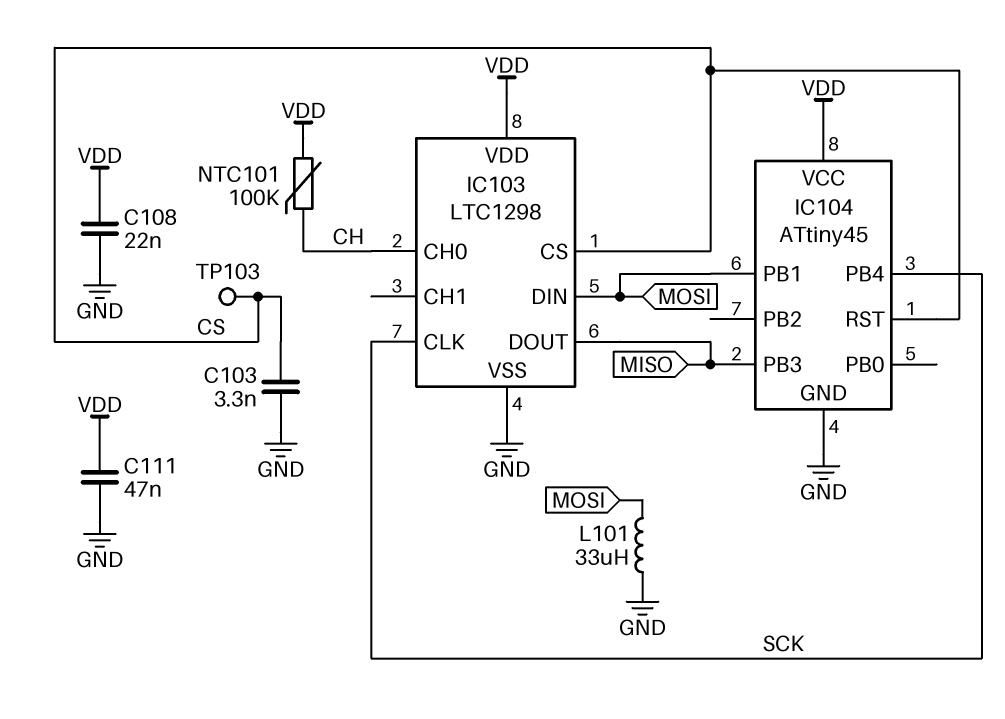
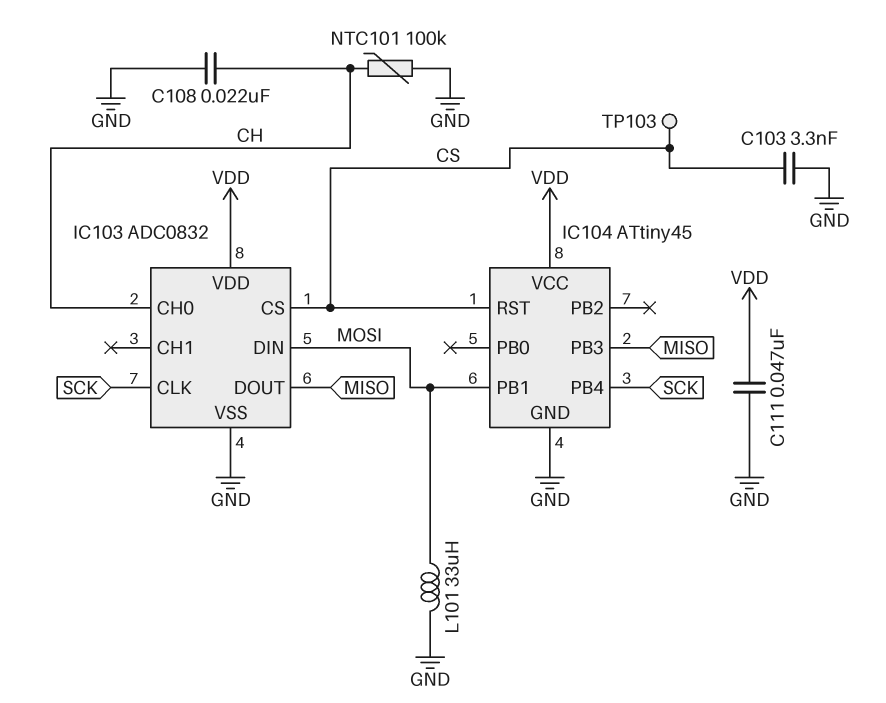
C108: 22nF (GND, VDD) -> 22nF (CH, GND)
IC103: LTC1298 -> ADC0832
NTC101: 100k (CH, VDD) -> 100k (CH, GND)

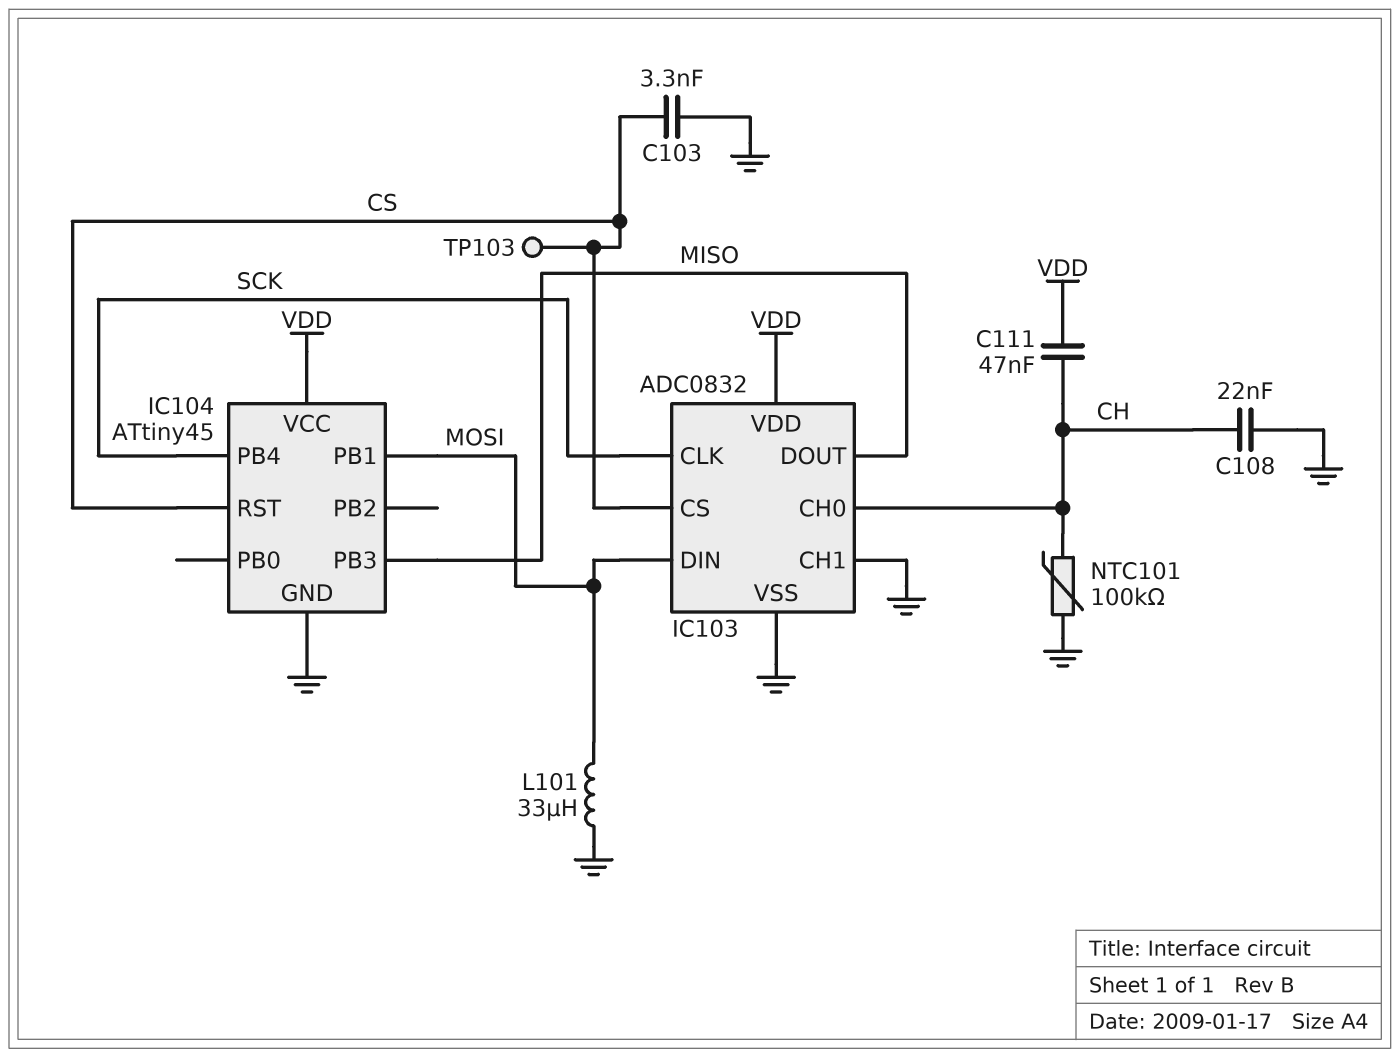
C111: 47nF (GND, VDD) -> 47nF (CH, VDD)
IC103 pin CH1: none -> GND

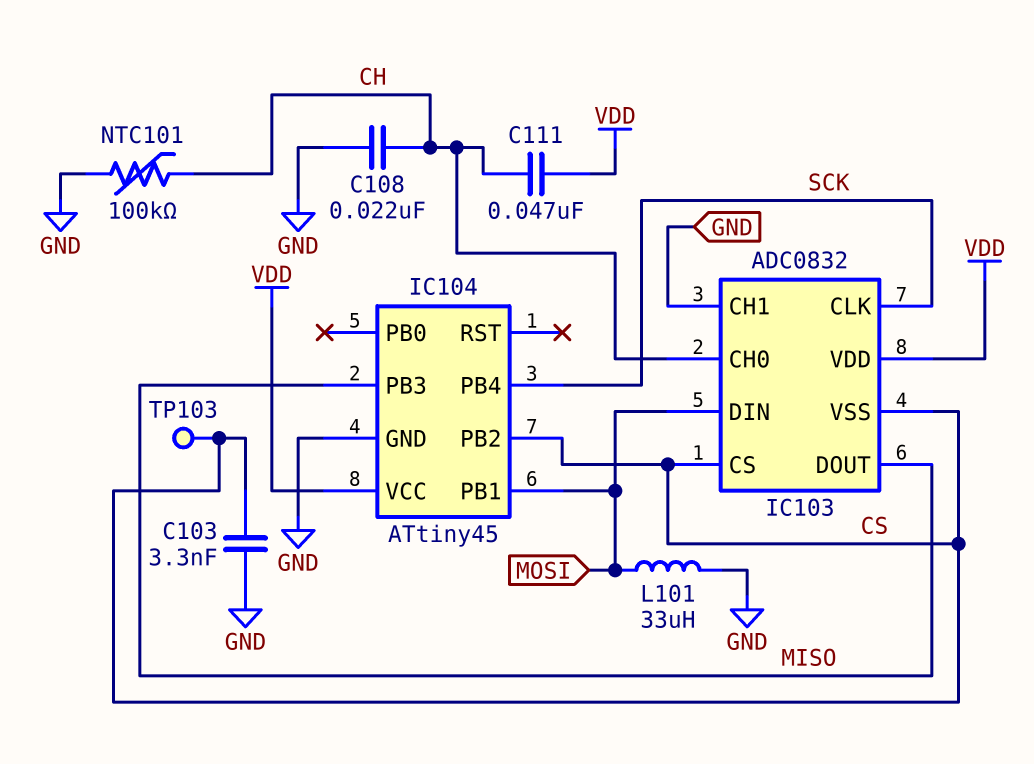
IC103 pin VSS: GND -> CS
IC104 pin PB2: none -> CS
IC104 pin RST: CS -> none

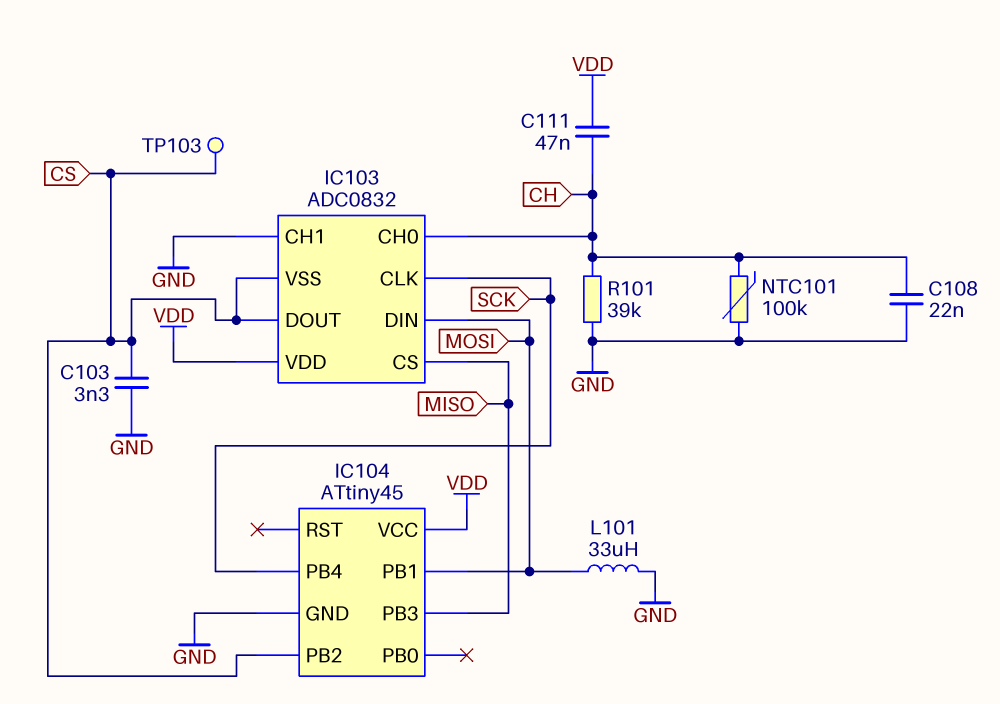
IC103 pin CS: CS -> MISO
IC103 pin DOUT: MISO -> CS
R101: none -> 39k (CH, GND)

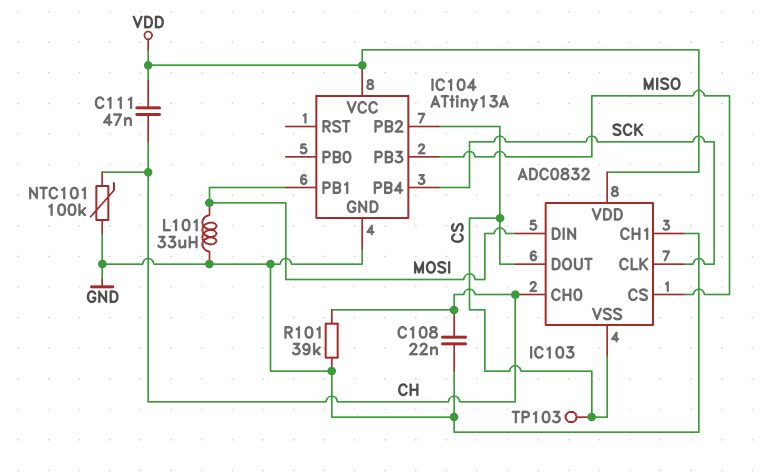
C103: 3.3nF (CS, GND) -> none
IC104: ATtiny45 -> ATtiny13A

